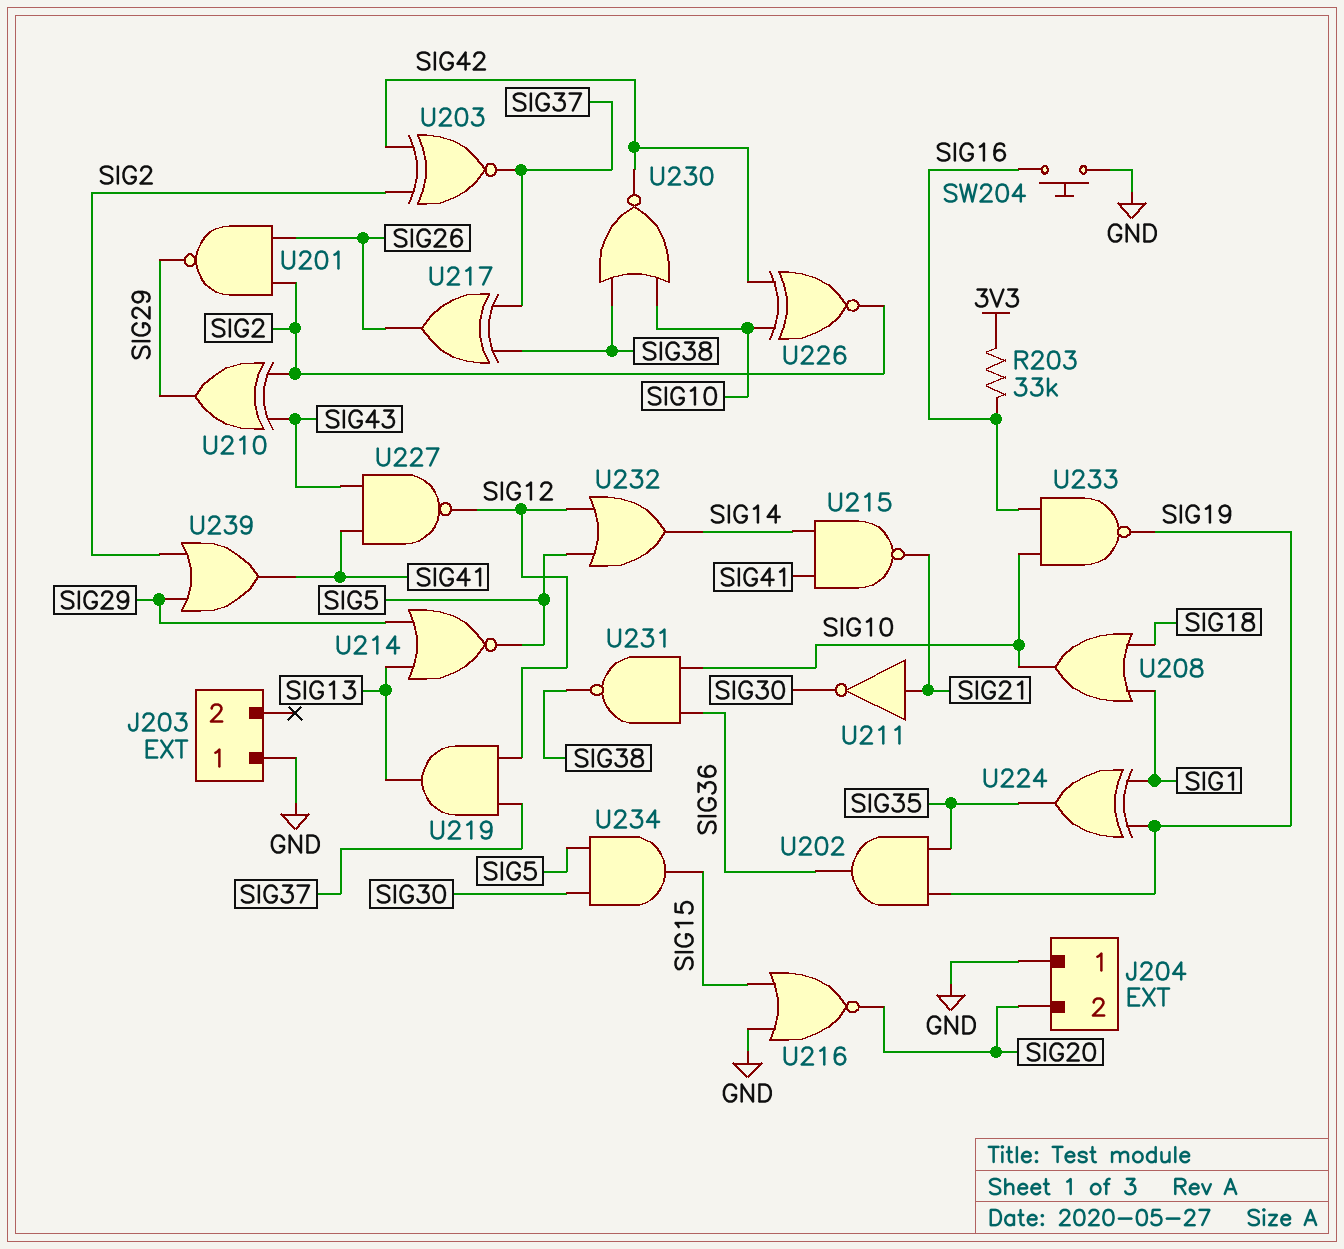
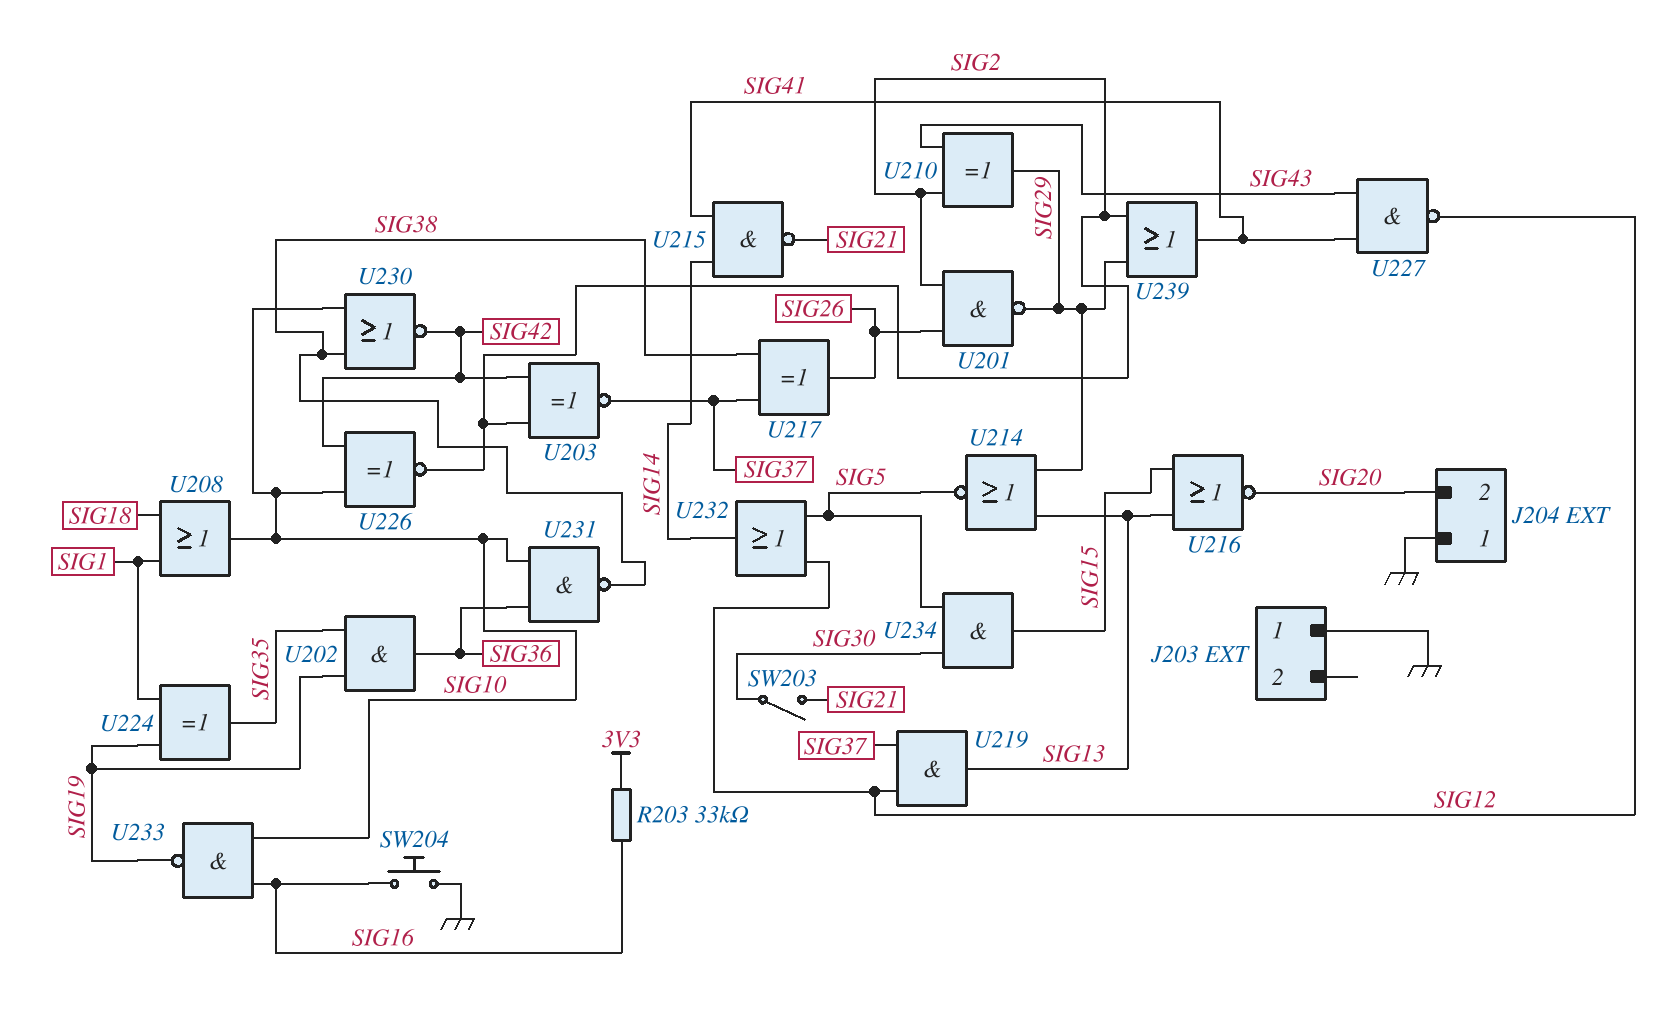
SW203: none -> switch (SIG21, SIG30)
U211: NOT (in SIG21, out SIG30) -> none
U216: NOR (in GND, in SIG15, out SIG20) -> NOR (in SIG13, in SIG15, out SIG20)

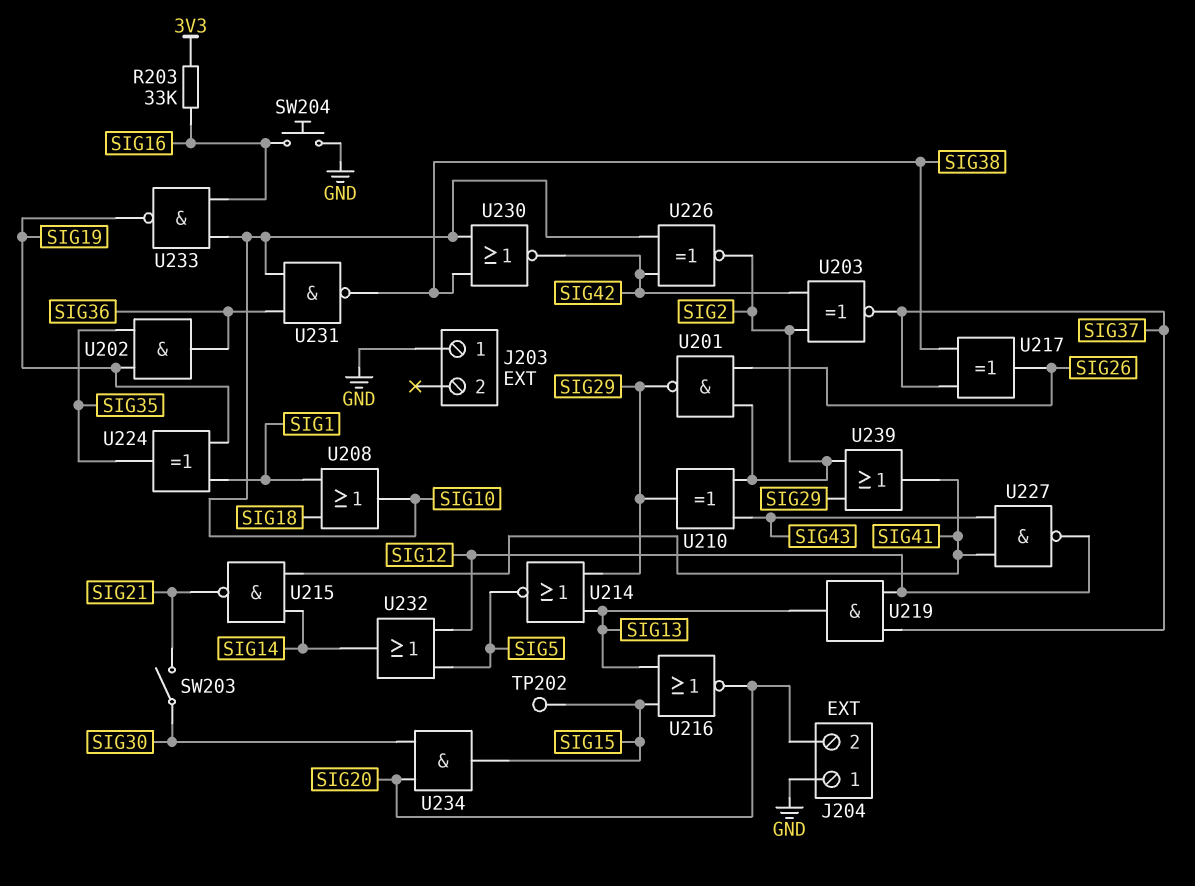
TP202: none -> test point (SIG15)
U234: AND (in SIG5, in SIG30, out SIG15) -> AND (in SIG20, in SIG30, out SIG15)

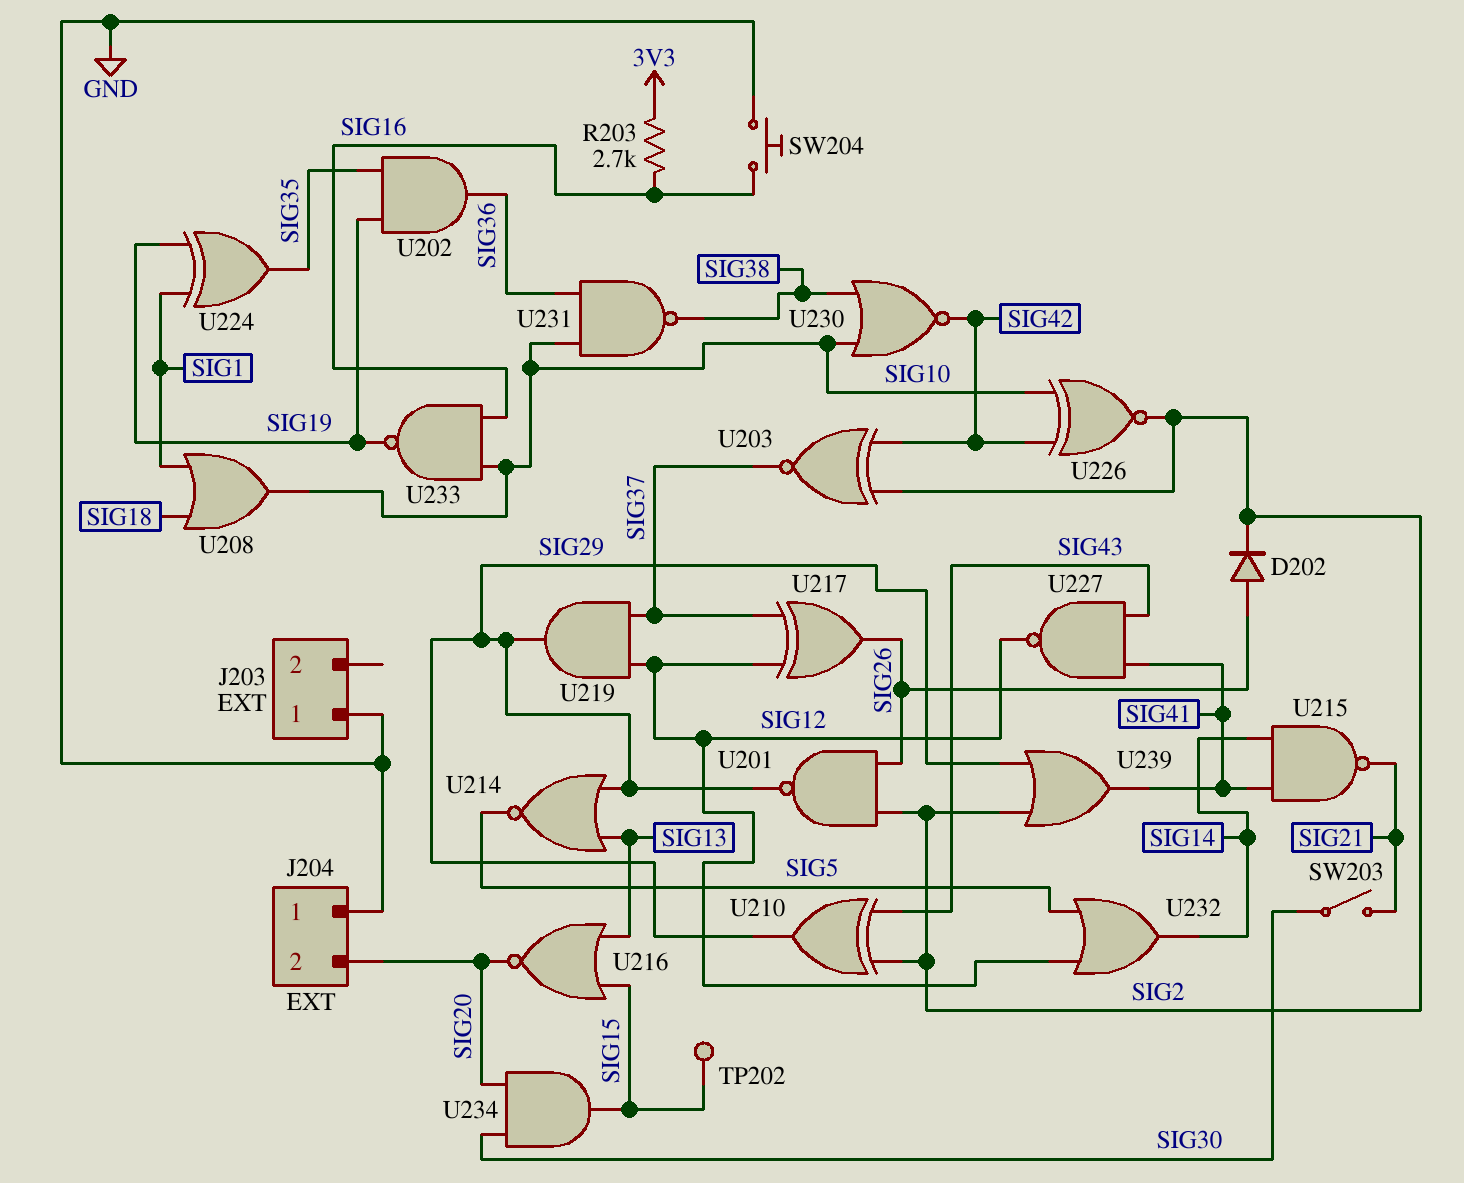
D202: none -> diode (A SIG26, K SIG2)
R203: 33k (3V3, SIG16) -> 2.7k (3V3, SIG16)
U217: XOR (in SIG37, in SIG38, out SIG26) -> XOR (in SIG12, in SIG37, out SIG26)
U219: AND (in SIG12, in SIG37, out SIG13) -> AND (in SIG12, in SIG37, out SIG29)

